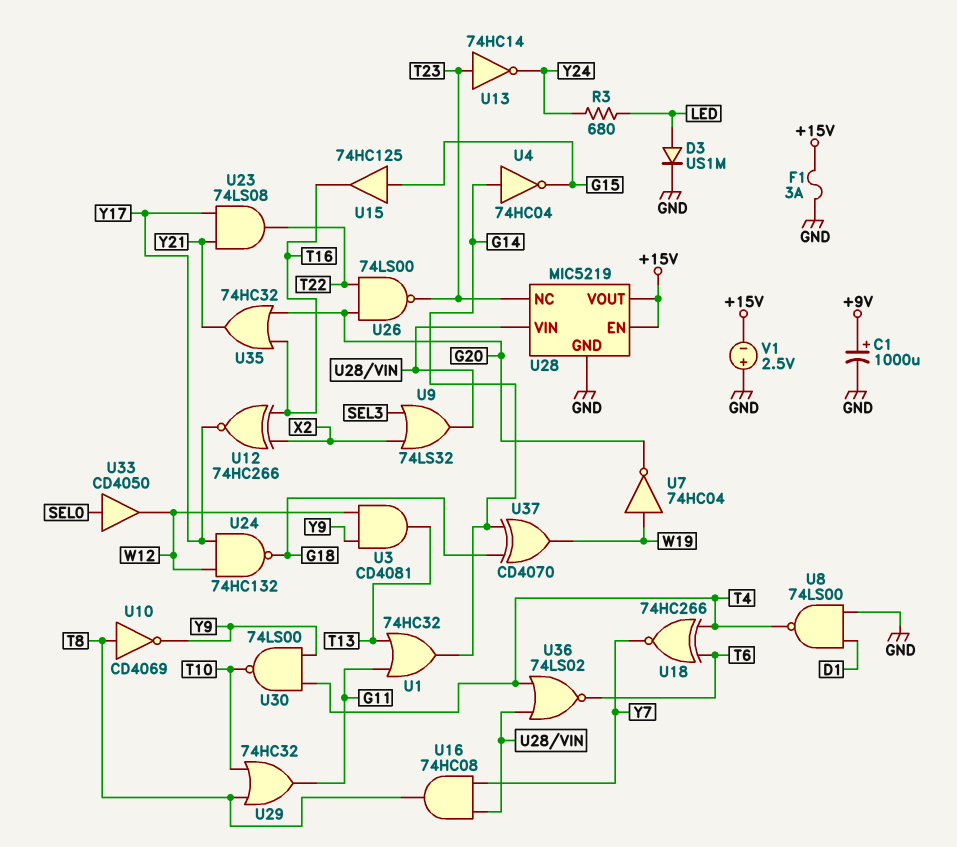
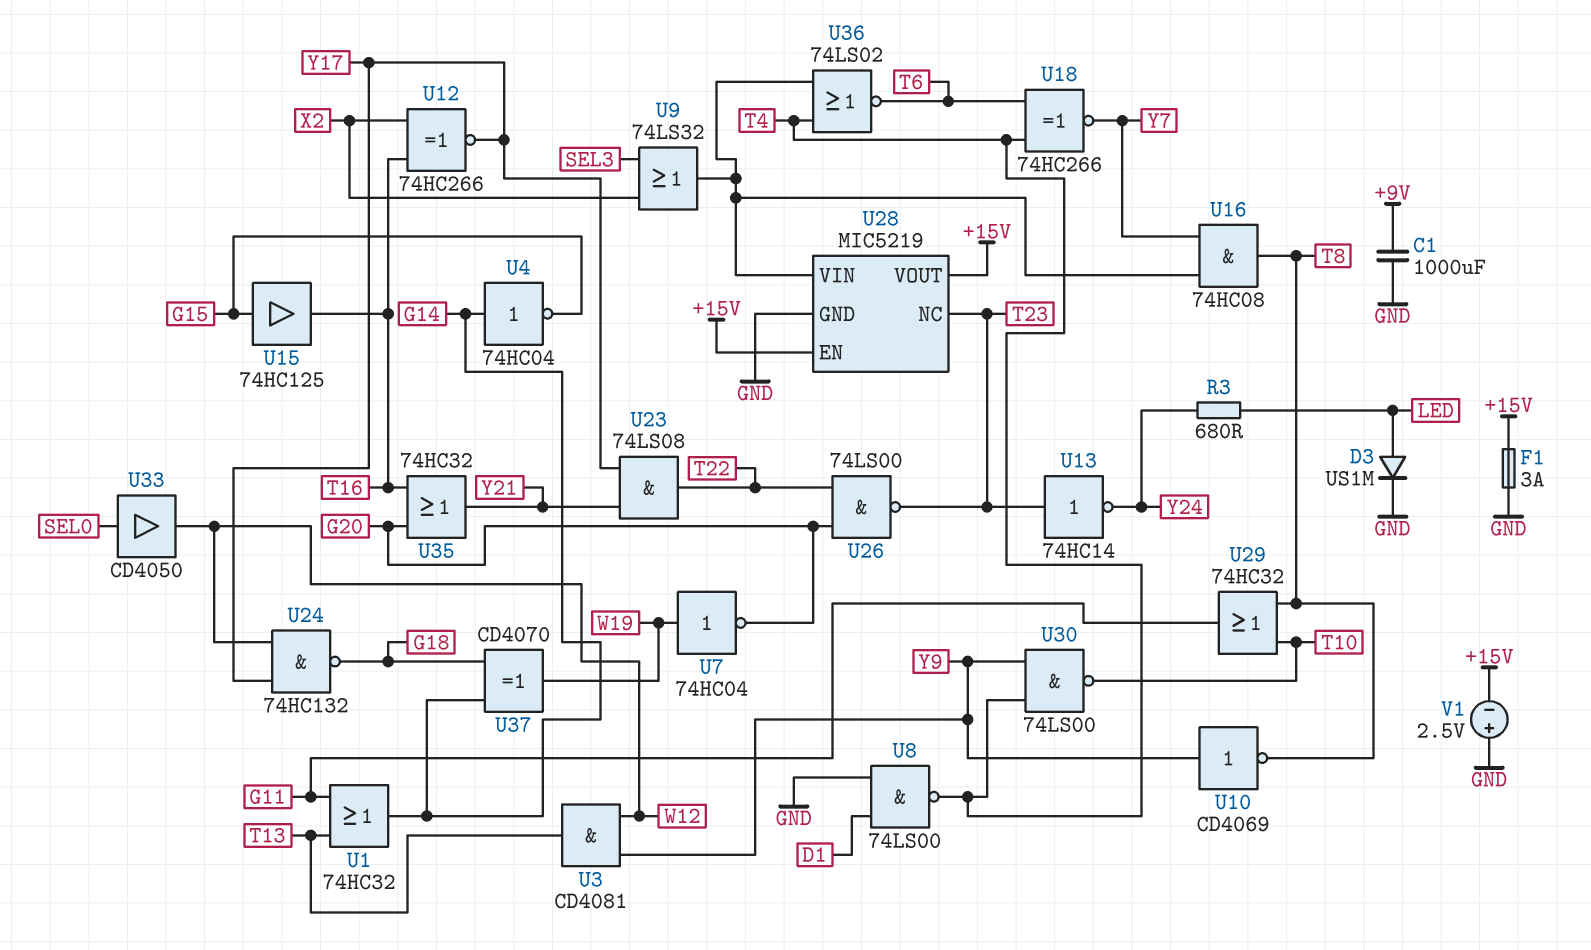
C1: 1000uF (plus +9V, minus GND) -> 1000uF (+9V, GND)
U10: NOT CD4069 (in T8, out Y9) -> NOT CD4069 (in Y9, out T8)

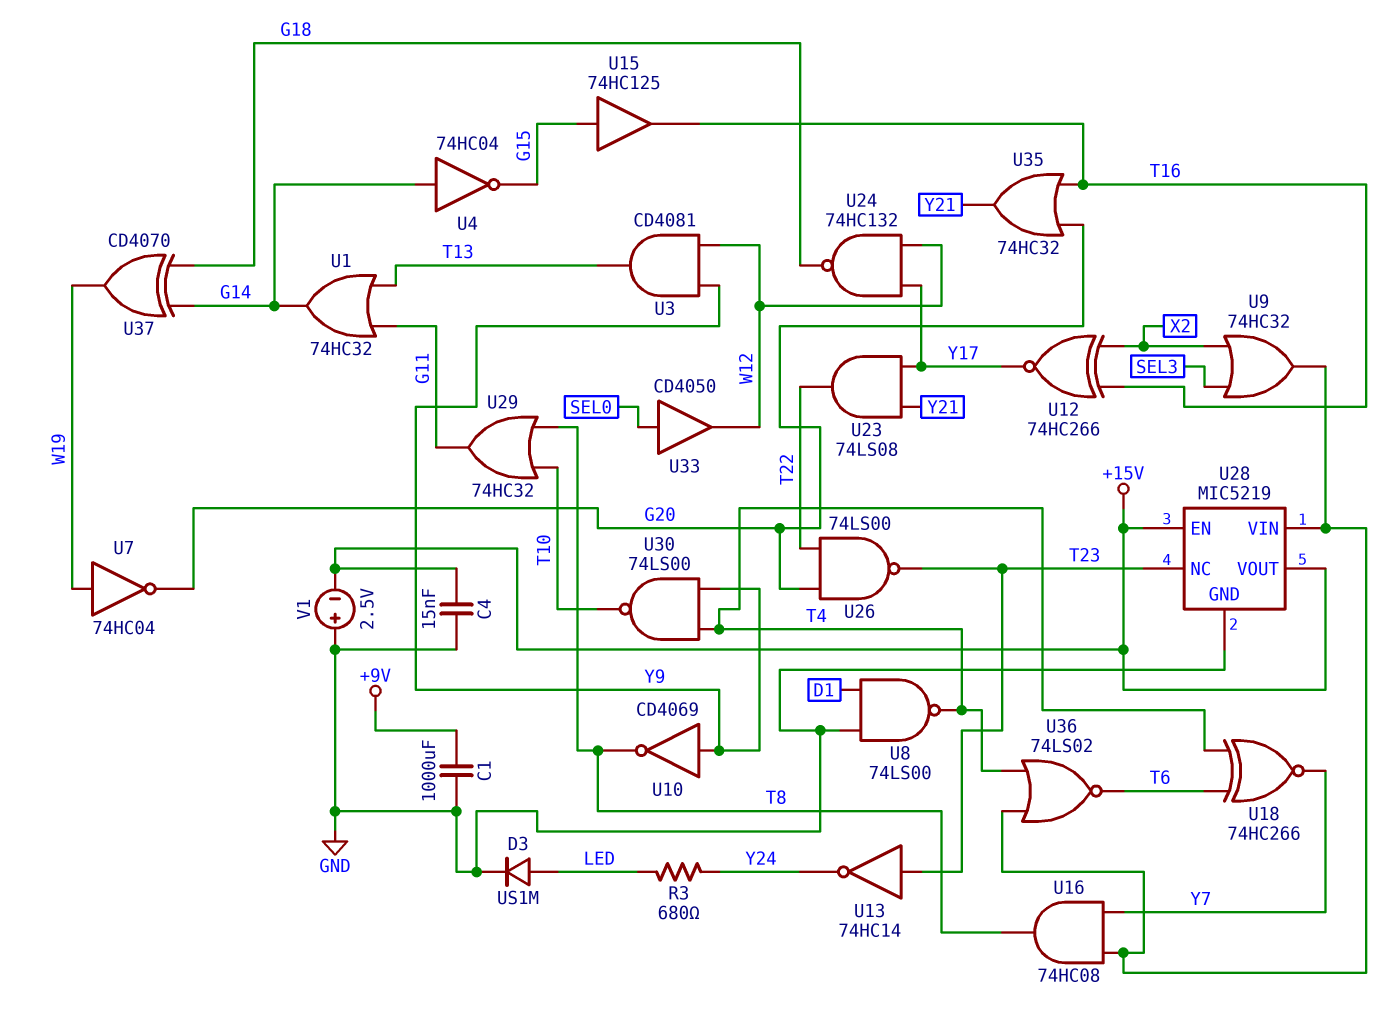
C4: none -> 15nF (+15V, GND)
F1: 3A (+15V, GND) -> none
U9: OR 74LS32 (in SEL3, in X2, out U28/VIN) -> OR 74HC32 (in SEL3, in X2, out U28/VIN)

